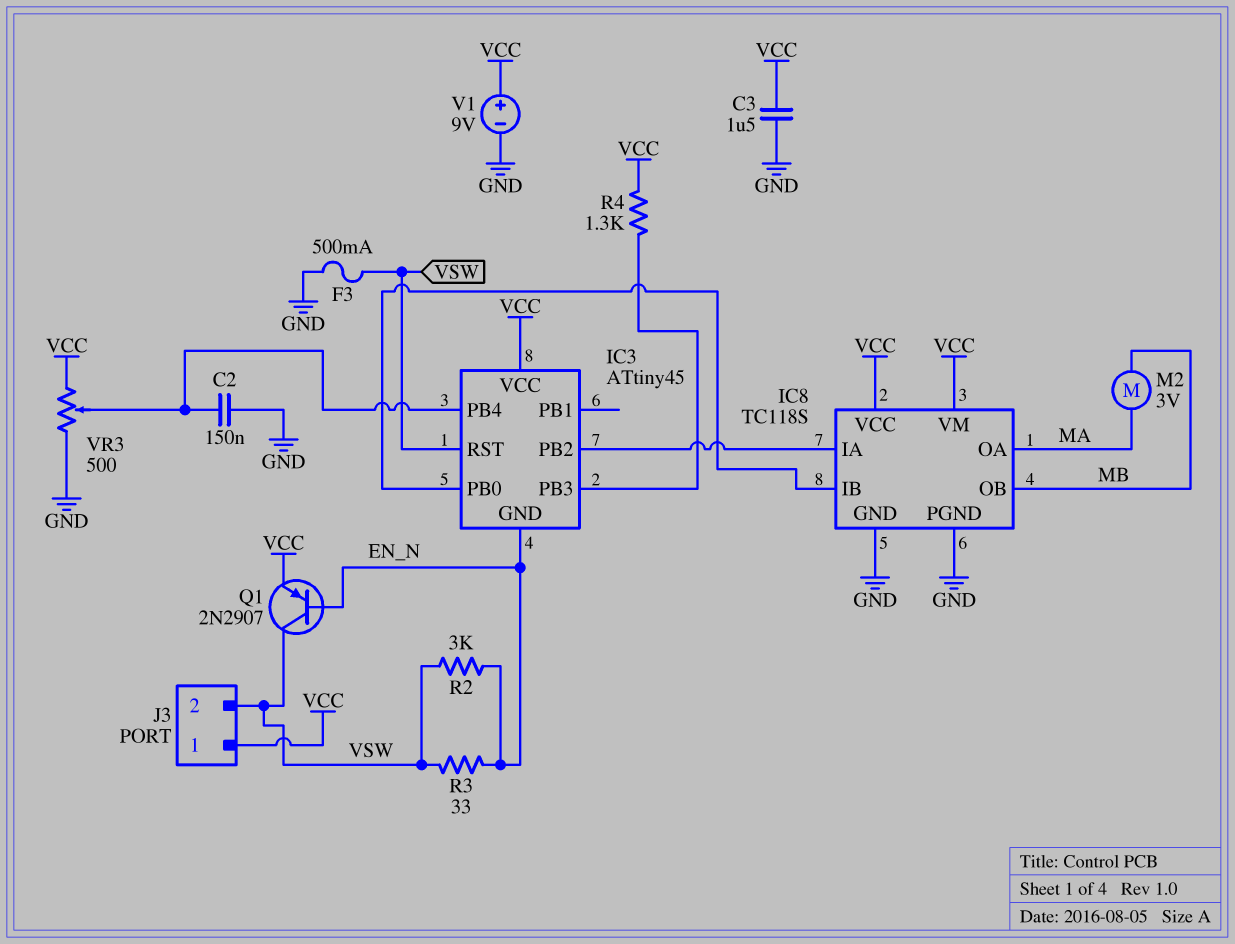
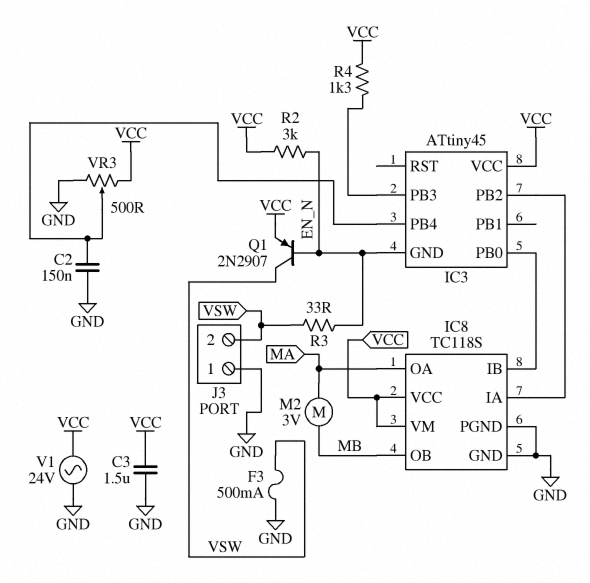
IC3 pin RST: VSW -> none
J3 pin 1: VCC -> GND
R2: 3k (EN_N, VSW) -> 3k (EN_N, VCC)
V1: 9V (plus VCC, minus GND) -> AC 24V (GND, VCC)

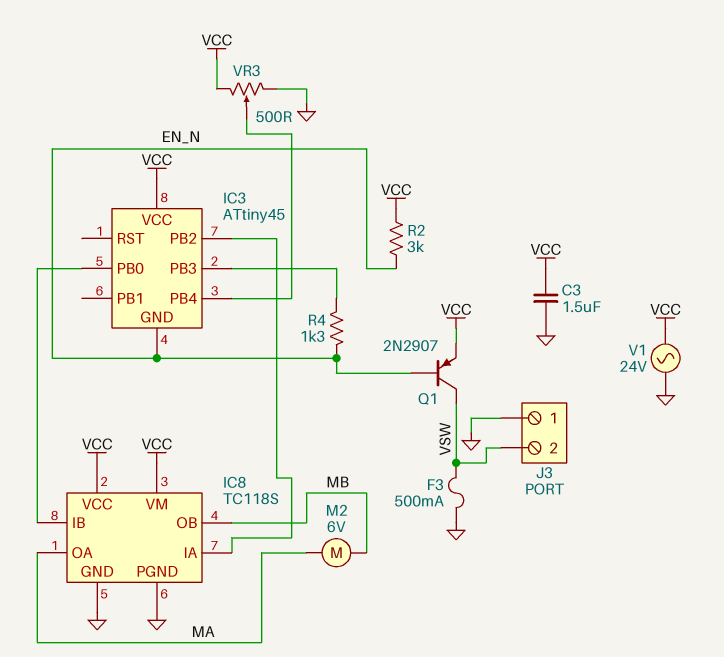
C2: 150nF (GND, IC3/PB4) -> none
M2: motor 3V (MA, MB) -> motor 6V (MA, MB)
R3: 33 (EN_N, VSW) -> none
R4: 1.3k (IC3/PB3, VCC) -> 1.3k (EN_N, IC3/PB3)

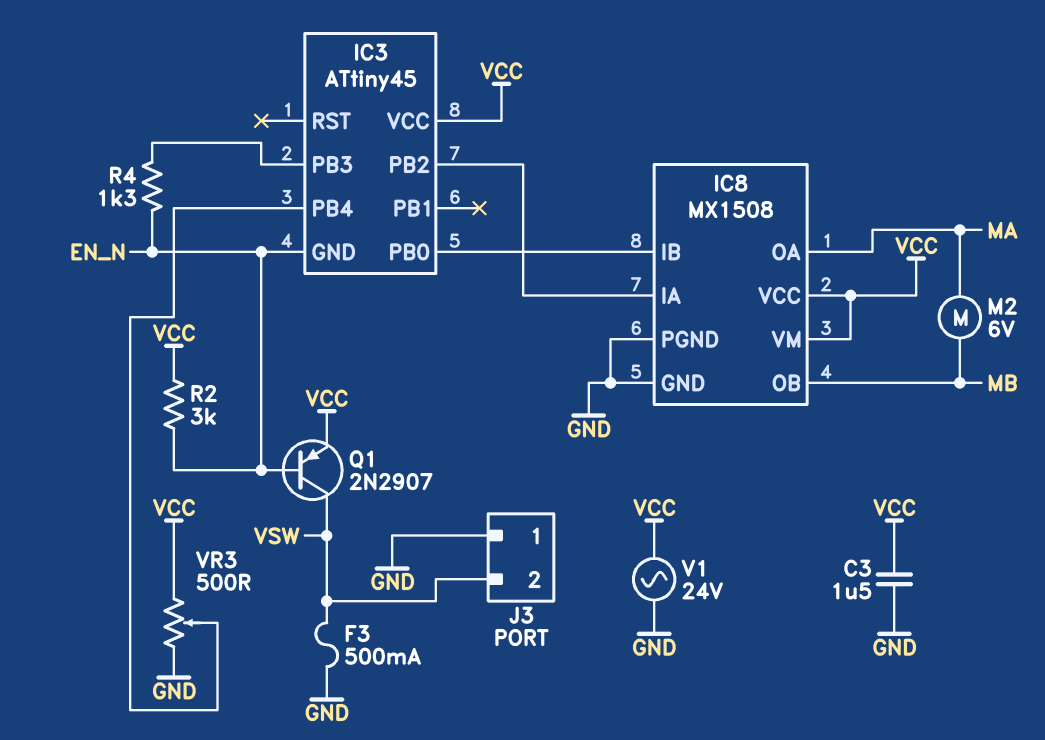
IC8: TC118S -> MX1508

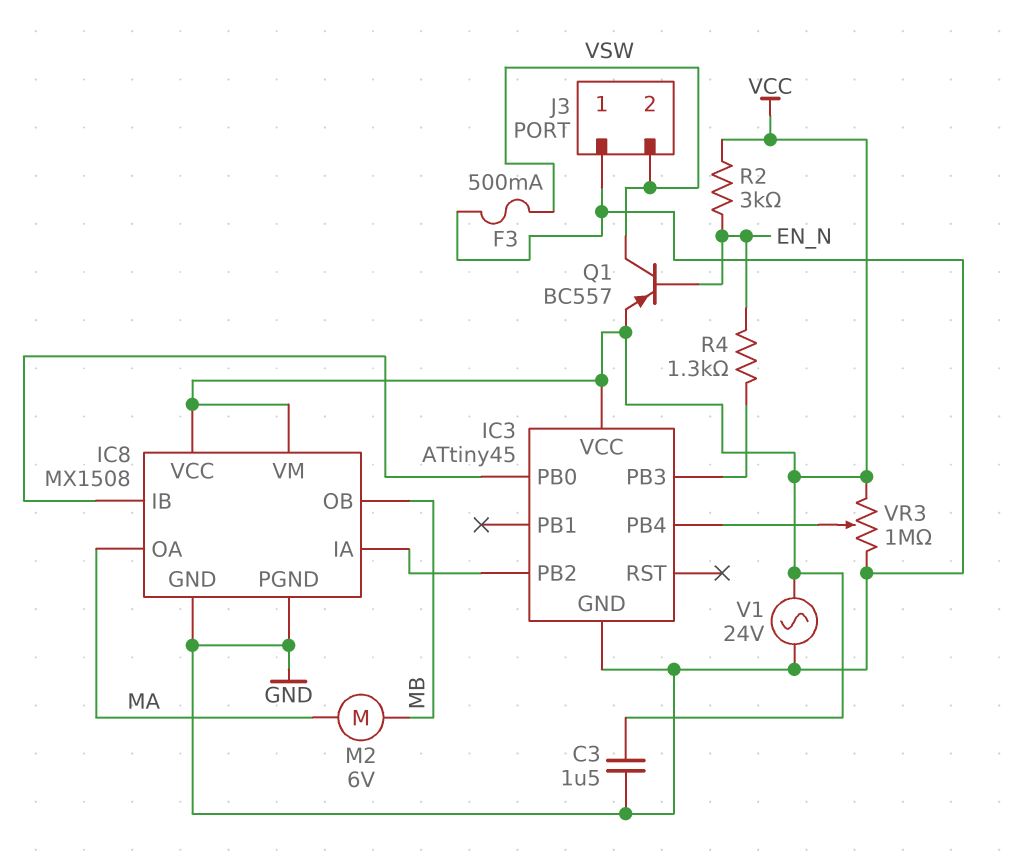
IC3 pin GND: EN_N -> GND
Q1: PNP 2N2907 (B EN_N, C VSW, E VCC) -> PNP BC557 (B EN_N, C VSW, E VCC)
VR3: 500 (GND, VCC, wiper IC3/PB4) -> 1M (GND, VCC, wiper IC3/PB4)

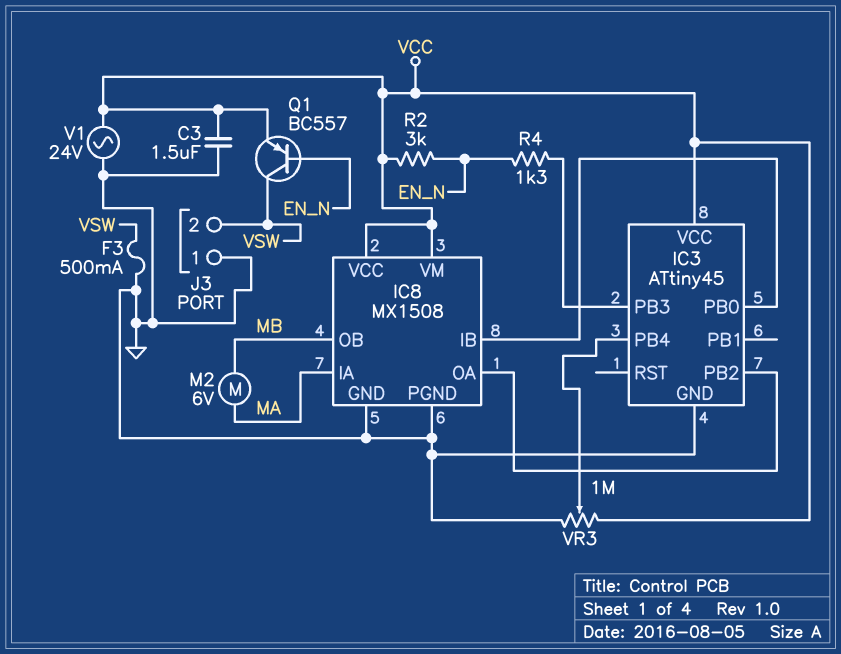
IC8 pin IA: IC3/PB2 -> MA
IC8 pin OA: MA -> IC3/PB2

